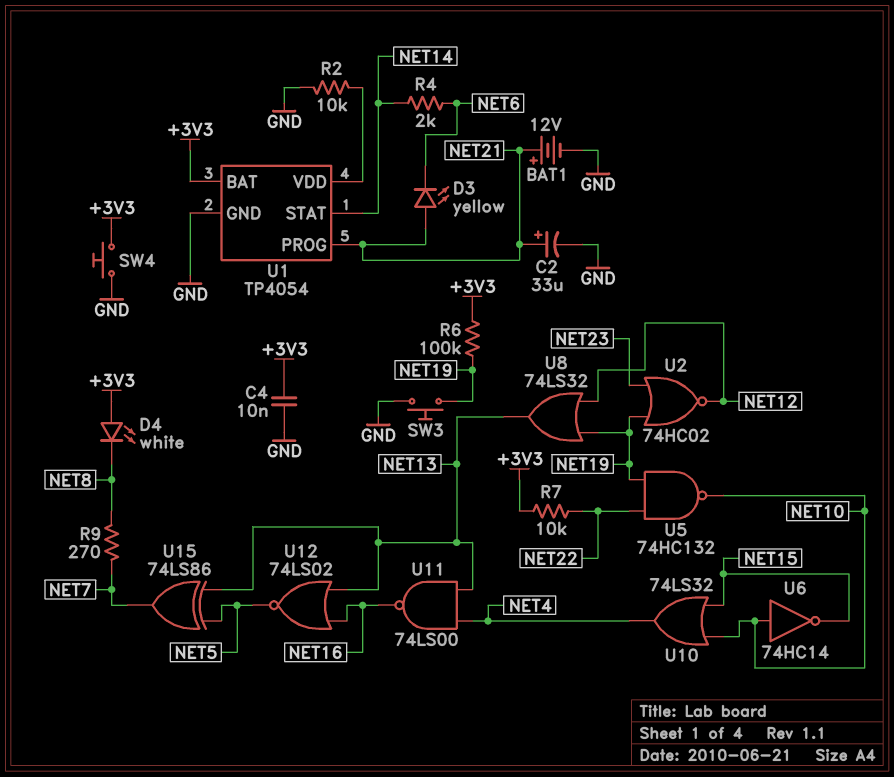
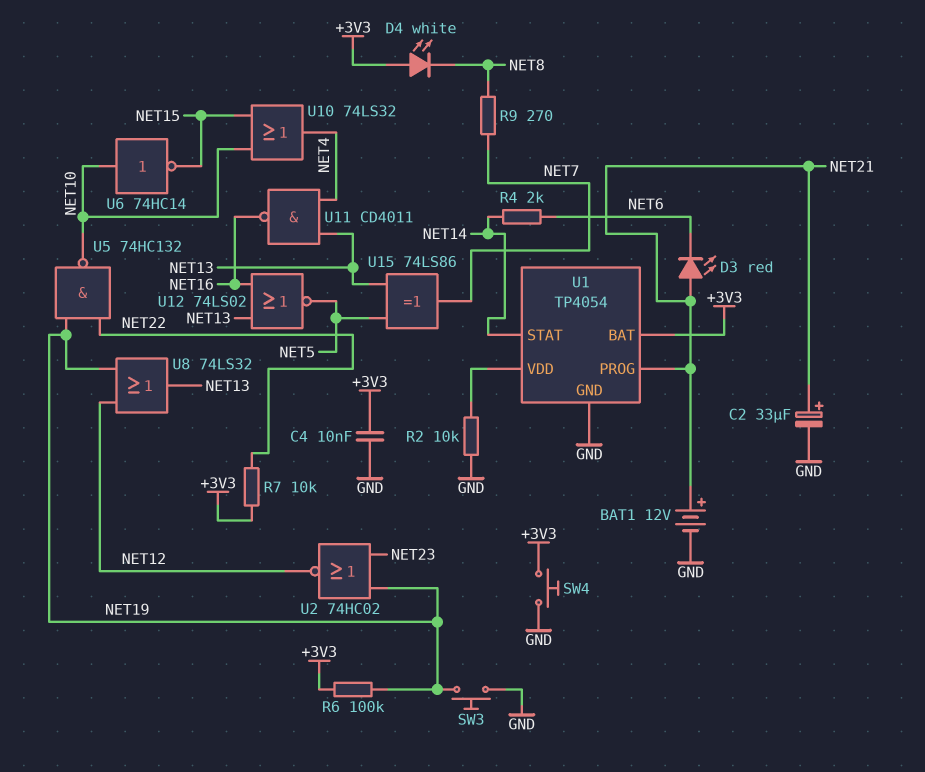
D3: LED yellow (A NET21, K NET6) -> LED red (A NET21, K NET6)
U11: NAND 74LS00 (in NET4, in NET13, out NET16) -> NAND CD4011 (in NET4, in NET13, out NET16)

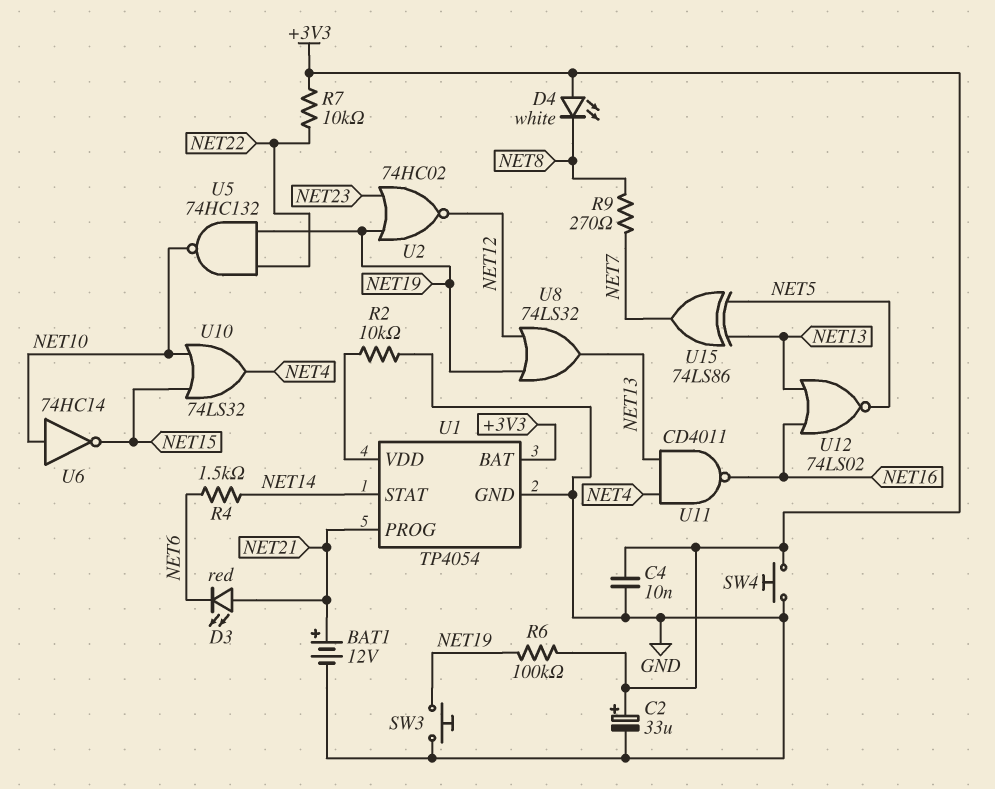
C2: 33uF (plus NET21, minus GND) -> 33uF (plus +3V3, minus GND)
R4: 2k (NET6, NET14) -> 1.5k (NET6, NET14)

